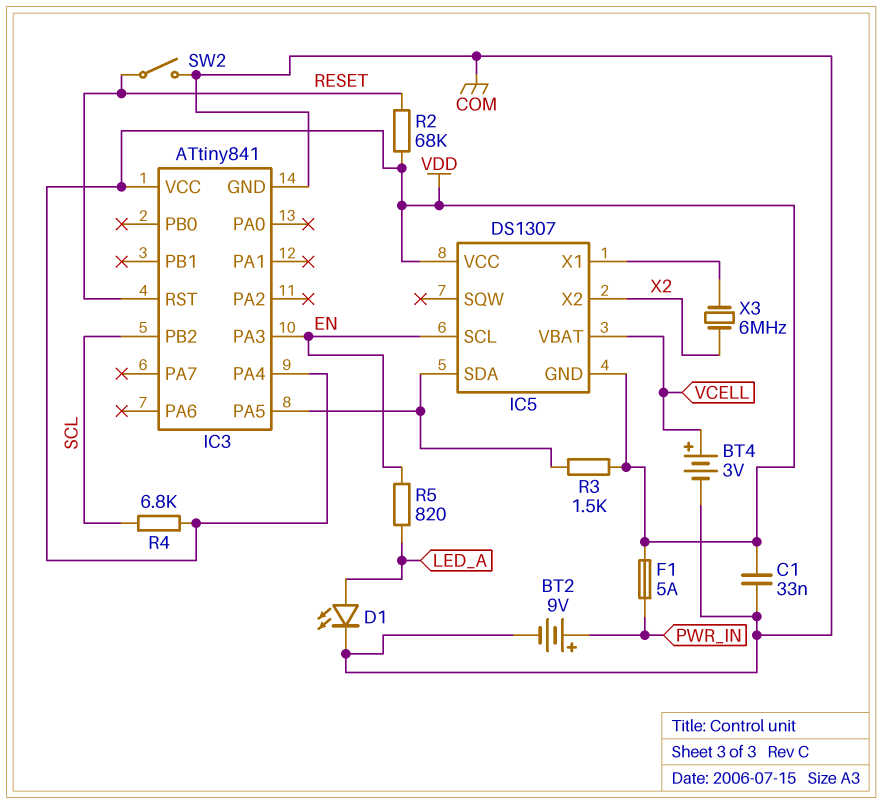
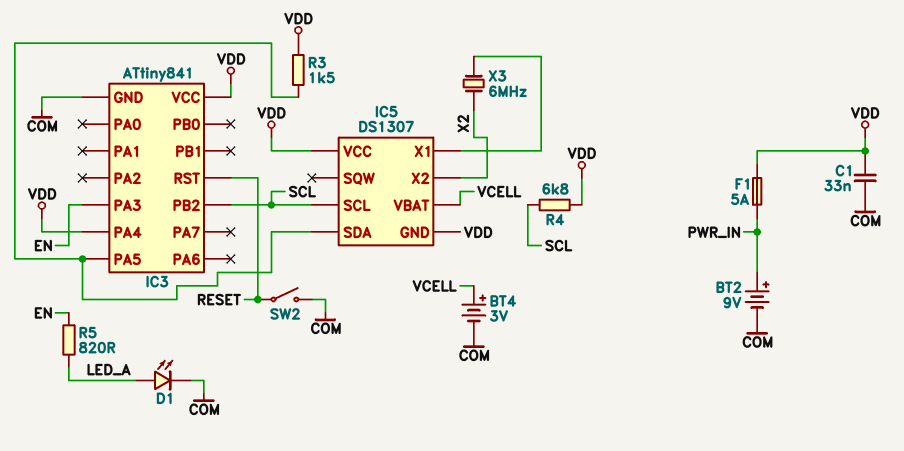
IC5 pin SCL: EN -> SCL
R2: 68k (RESET, VDD) -> none

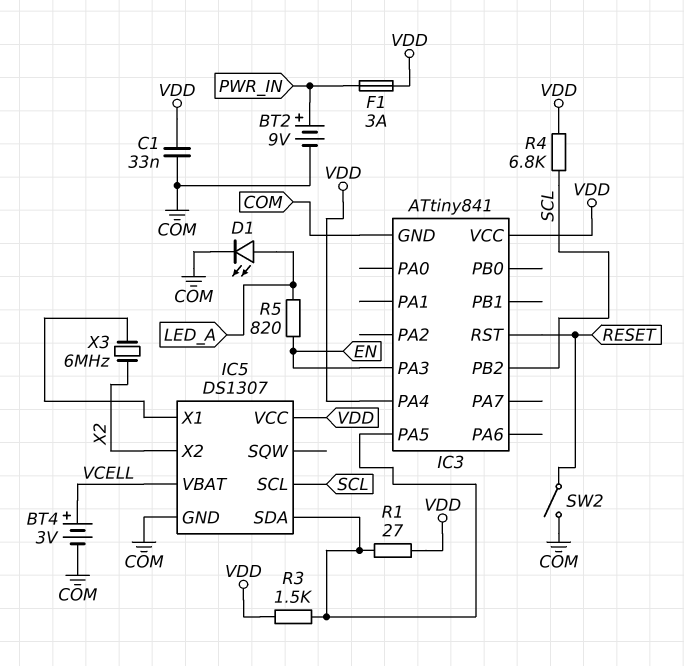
F1: 5A (PWR_IN, VDD) -> 3A (PWR_IN, VDD)
IC5 pin GND: VDD -> COM
R1: none -> 27 (IC3/PA5, VDD)

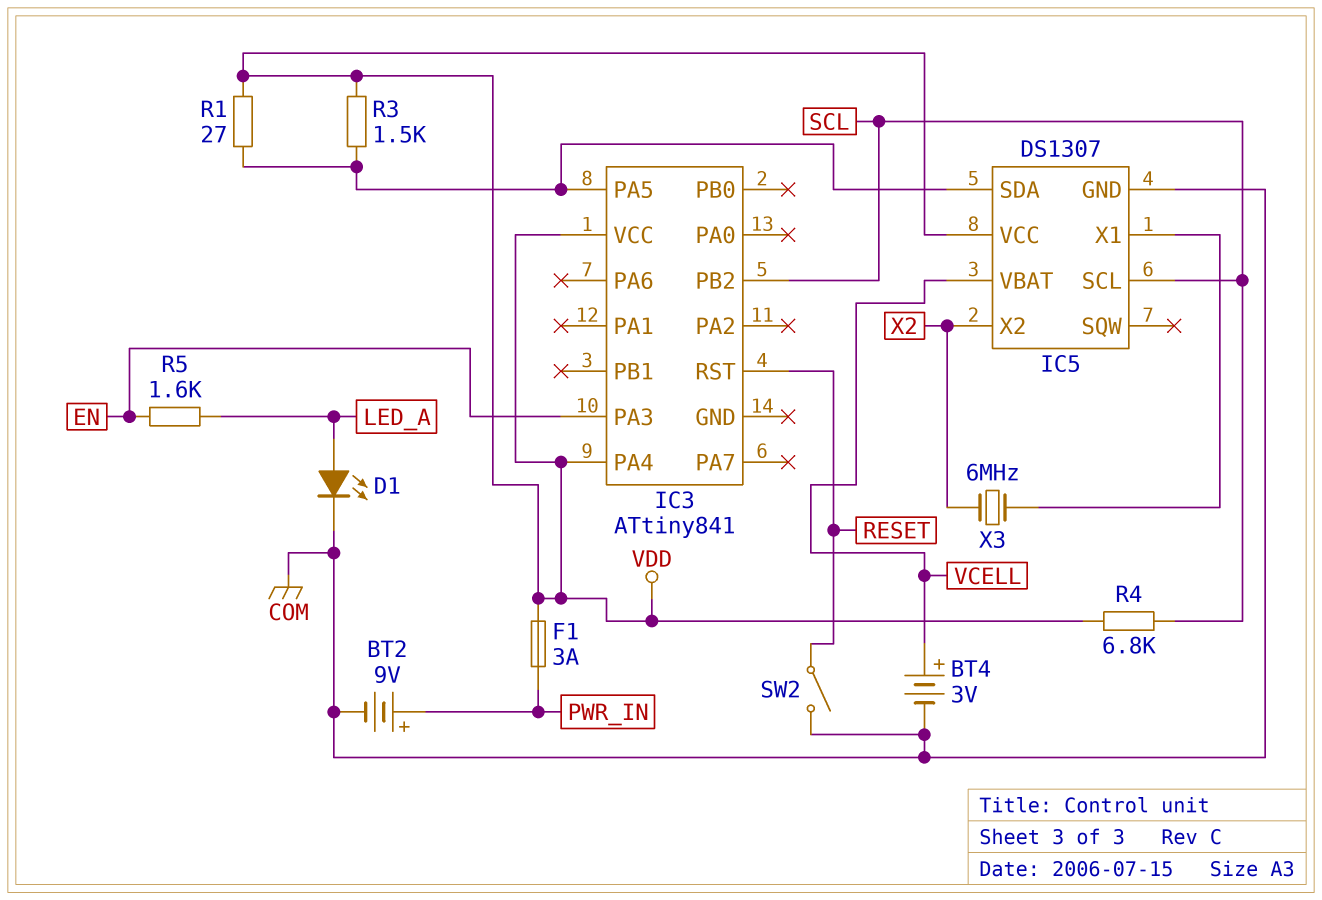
C1: 33nF (COM, VDD) -> none
IC3 pin GND: COM -> none
R5: 820 (EN, LED_A) -> 1.6k (EN, LED_A)

